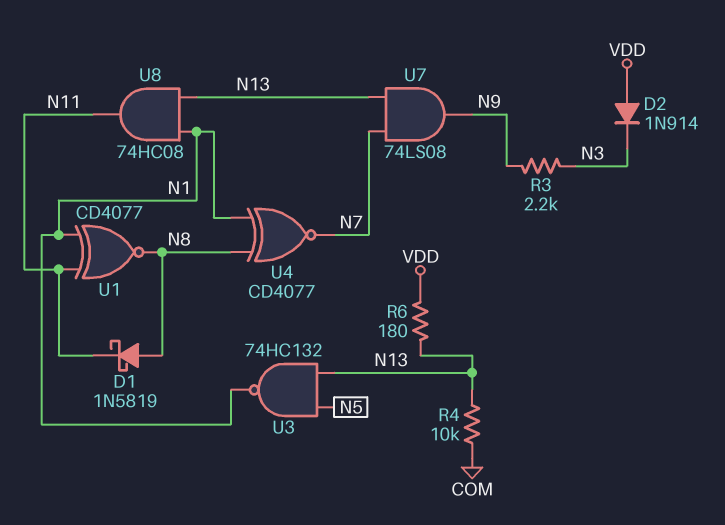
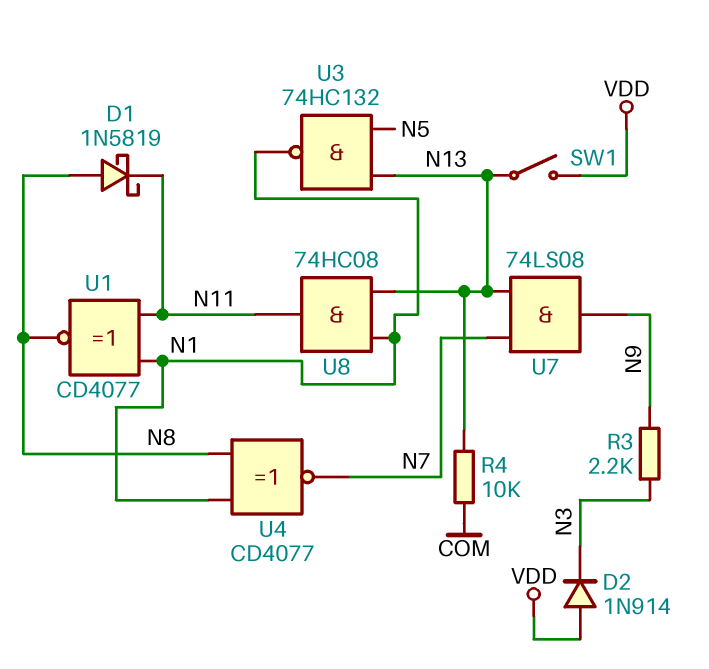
R6: 180 (N13, VDD) -> none
SW1: none -> switch (N13, VDD)

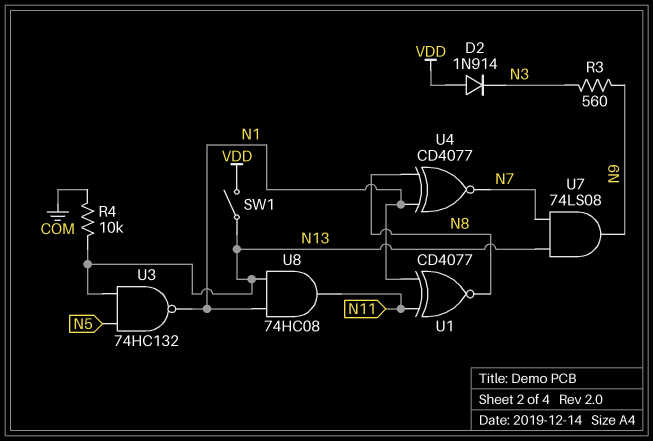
D1: schottky 1N5819 (A N8, K N11) -> none
R3: 2.2k (N3, N9) -> 560 (N3, N9)

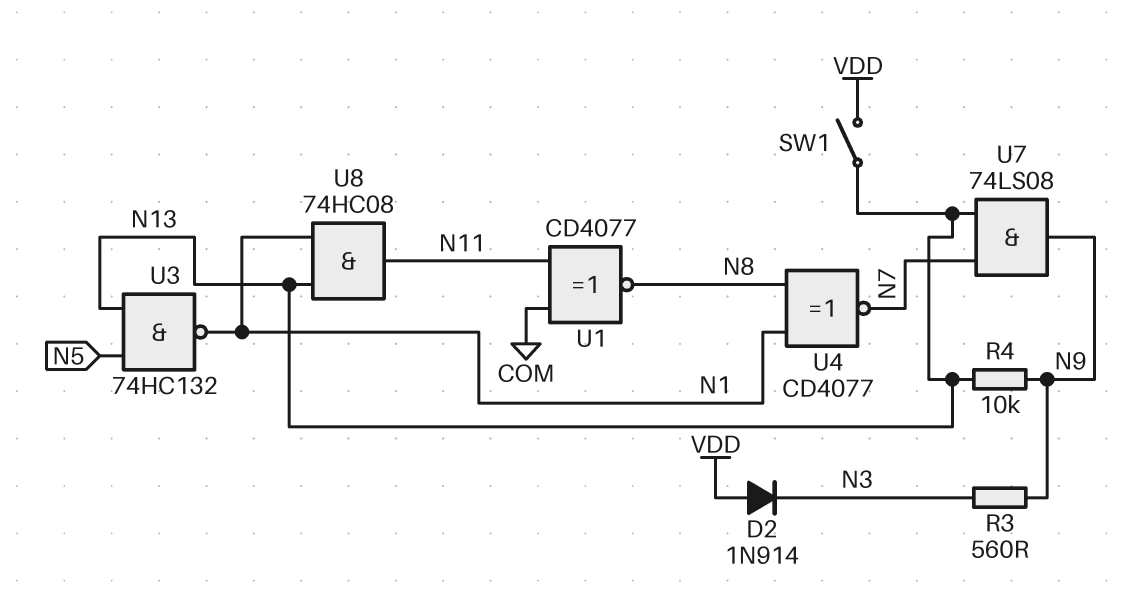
R4: 10k (COM, N13) -> 10k (N9, N13)
U1: XNOR CD4077 (in N1, in N11, out N8) -> XNOR CD4077 (in COM, in N11, out N8)

